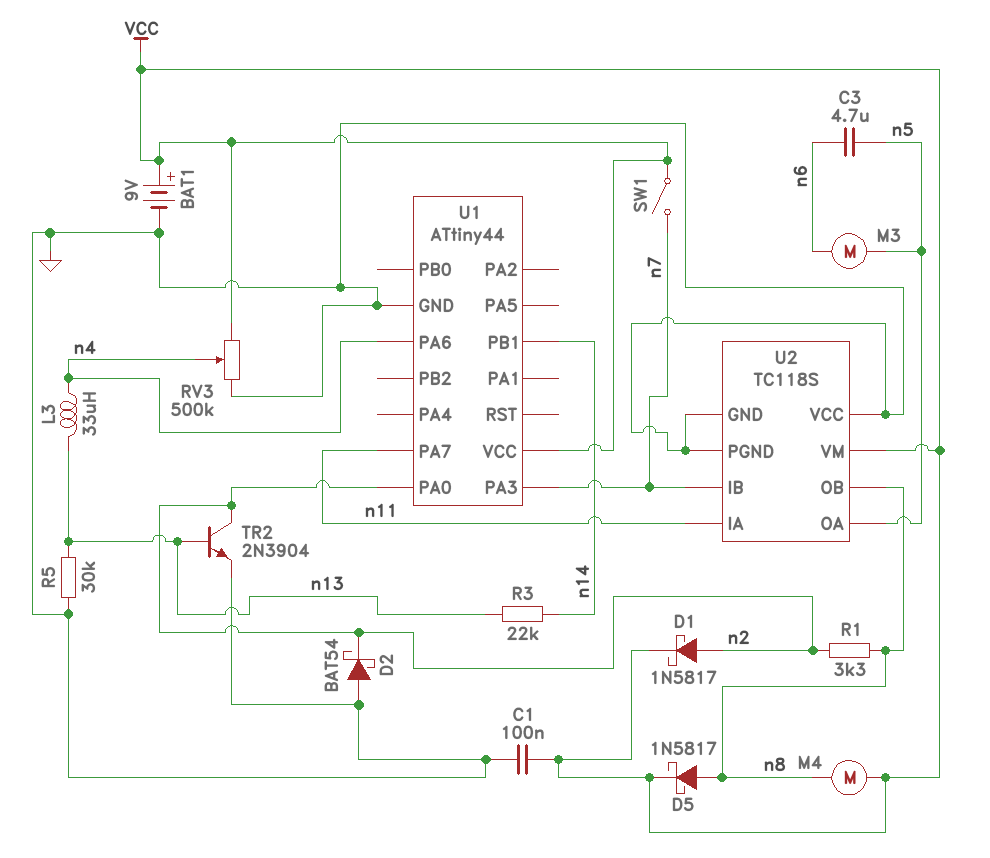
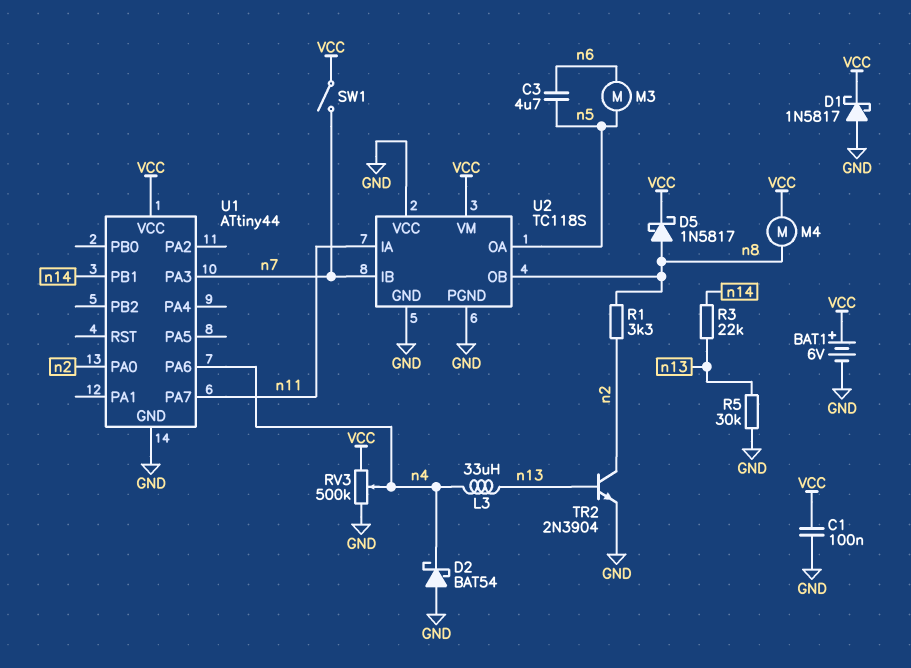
BAT1: 9V (plus VCC, minus GND) -> 6V (plus VCC, minus GND)
D1: schottky 1N5817 (A n2, K VCC) -> schottky 1N5817 (A GND, K VCC)
D2: schottky BAT54 (A GND, K n2) -> schottky BAT54 (A GND, K n4)

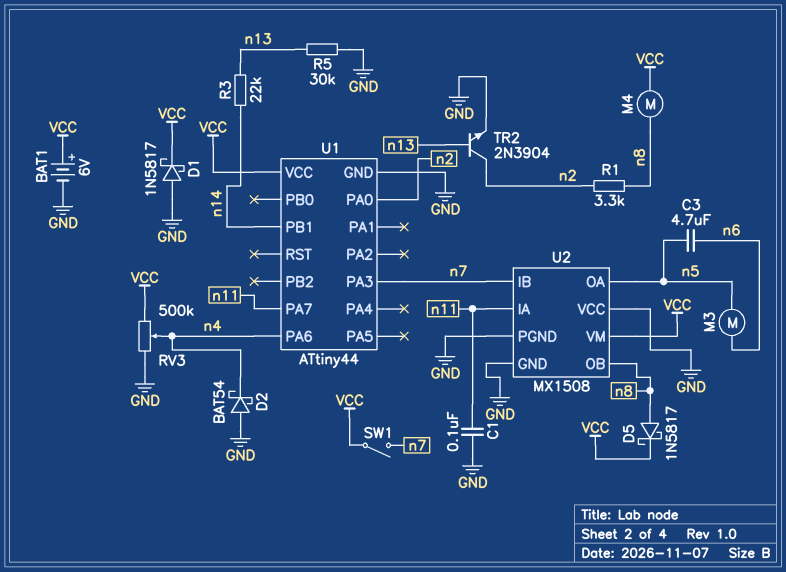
C1: 100nF (GND, VCC) -> 100nF (GND, n11)
L3: 33uH (n4, n13) -> none
U2: TC118S -> MX1508

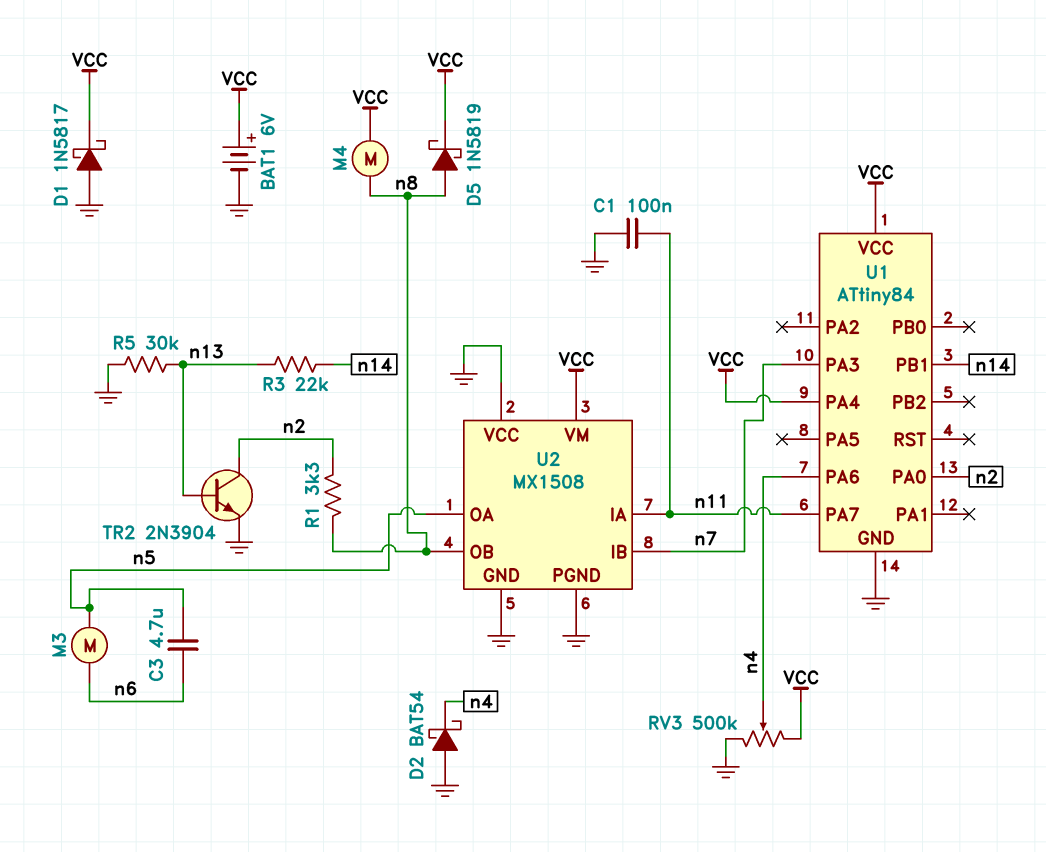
D5: schottky 1N5817 (A n8, K VCC) -> schottky 1N5819 (A n8, K VCC)
SW1: switch (VCC, n7) -> none
U1: ATtiny44 -> ATtiny84
U1 pin PA4: none -> VCC

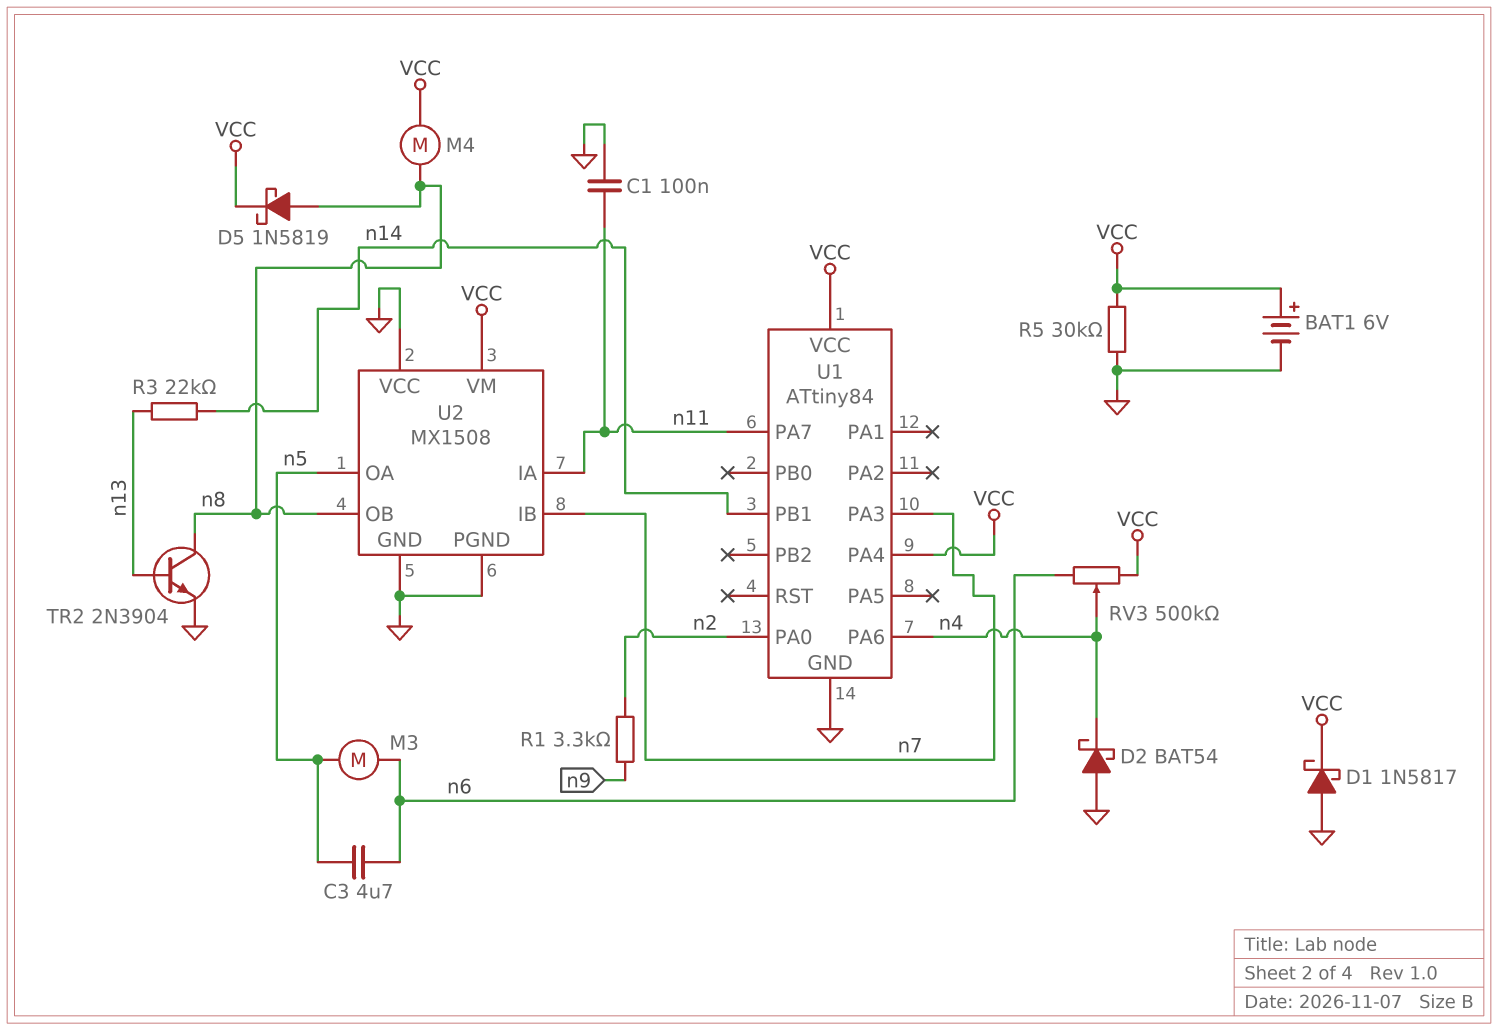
R1: 3.3k (n2, n8) -> 3.3k (n2, n9)
R5: 30k (GND, n13) -> 30k (GND, VCC)
RV3: 500k (GND, VCC, wiper n4) -> 500k (VCC, n6, wiper n4)
TR2: NPN 2N3904 (B n13, C n2, E GND) -> NPN 2N3904 (B n13, C n8, E GND)

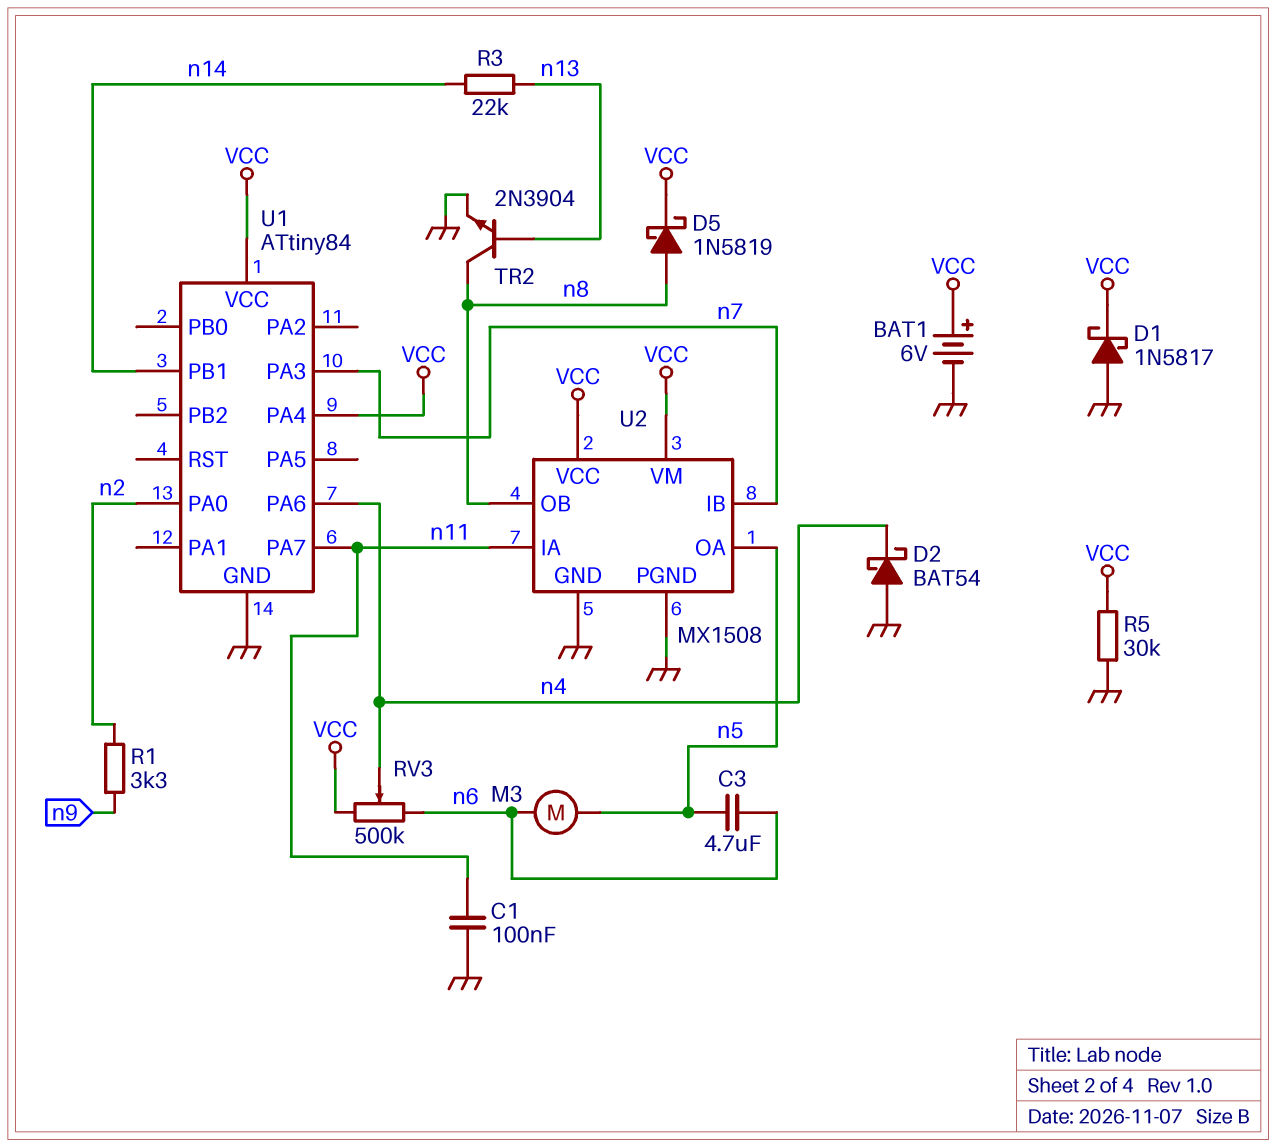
M4: motor (VCC, n8) -> none
U2 pin VCC: GND -> VCC

